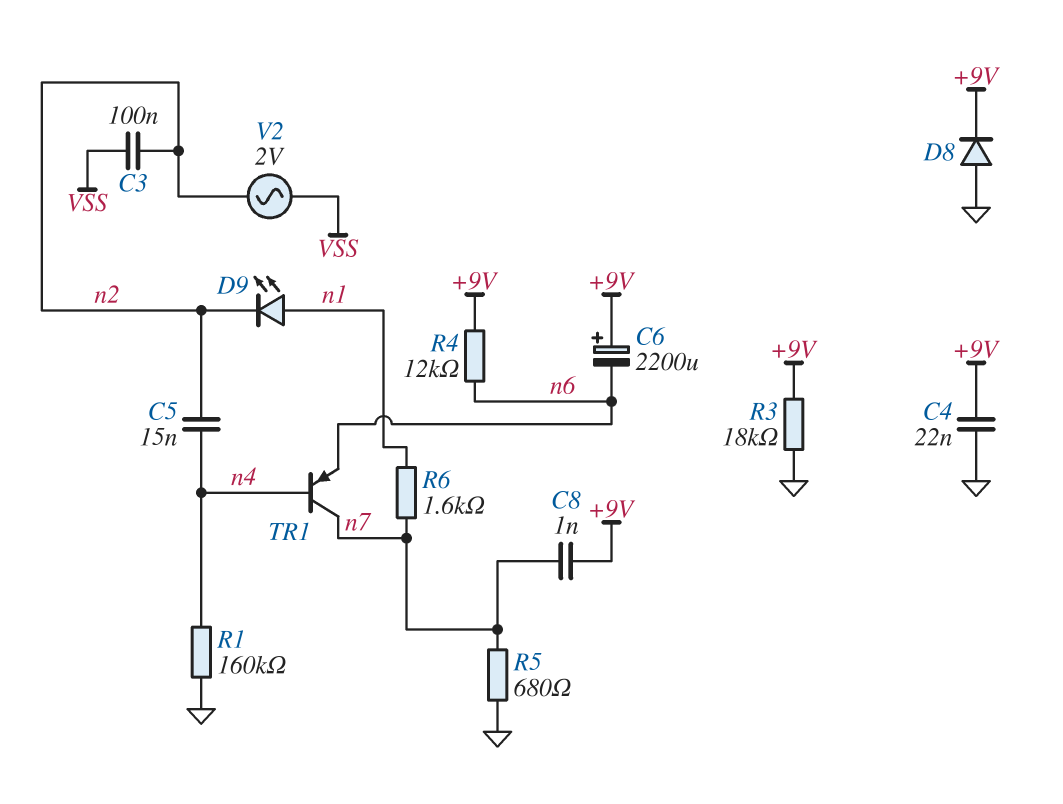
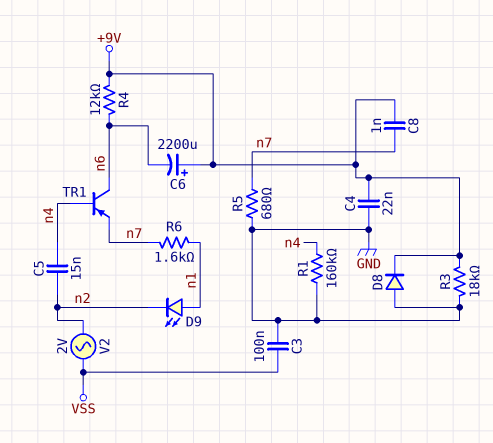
C3: 100nF (VSS, n2) -> 100nF (GND, VSS)
TR1: PNP (B n4, C n7, E n6) -> PNP (B n4, C n6, E n7)

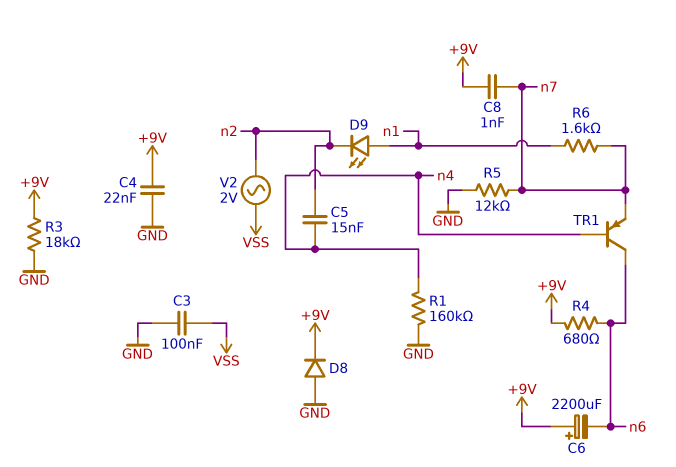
R4: 12k (+9V, n6) -> 680 (+9V, n6)
R5: 680 (GND, n7) -> 12k (GND, n7)

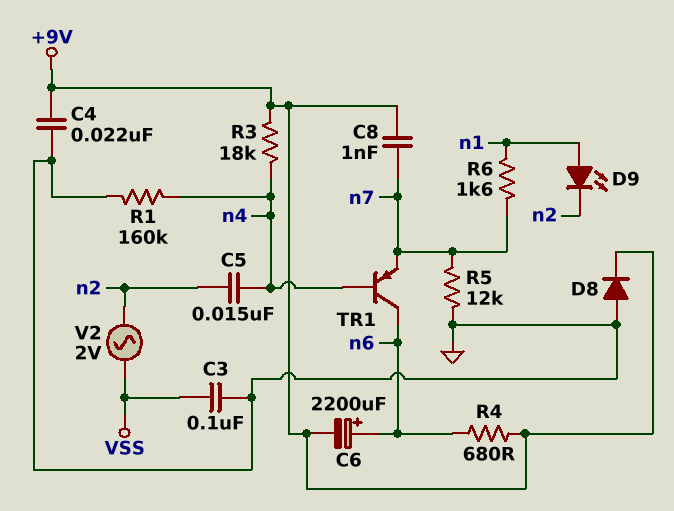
C6: 2200uF (plus +9V, minus n6) -> 2200uF (plus n6, minus +9V)
R3: 18k (+9V, GND) -> 18k (+9V, n4)

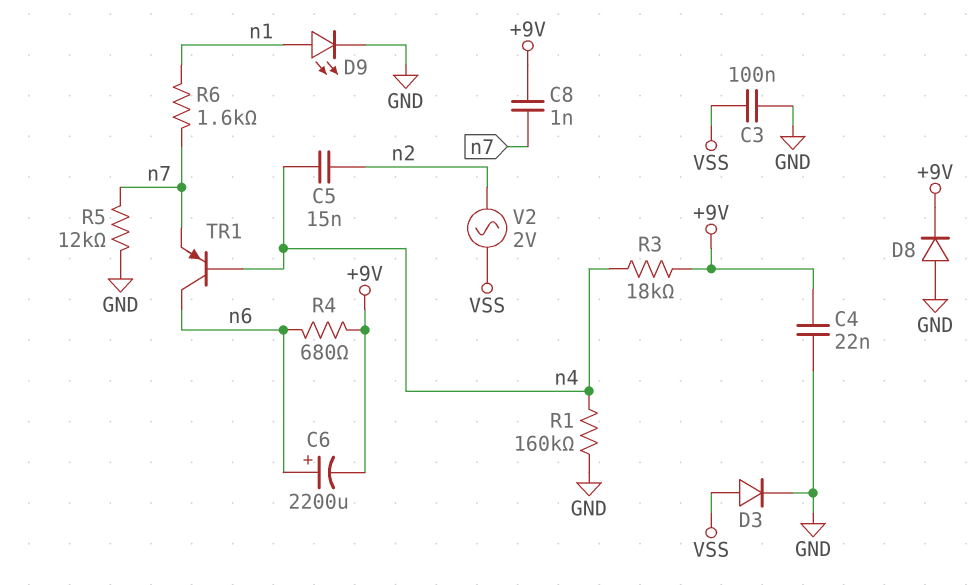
D3: none -> diode (A VSS, K GND)
D9: LED (A n1, K n2) -> LED (A n1, K GND)

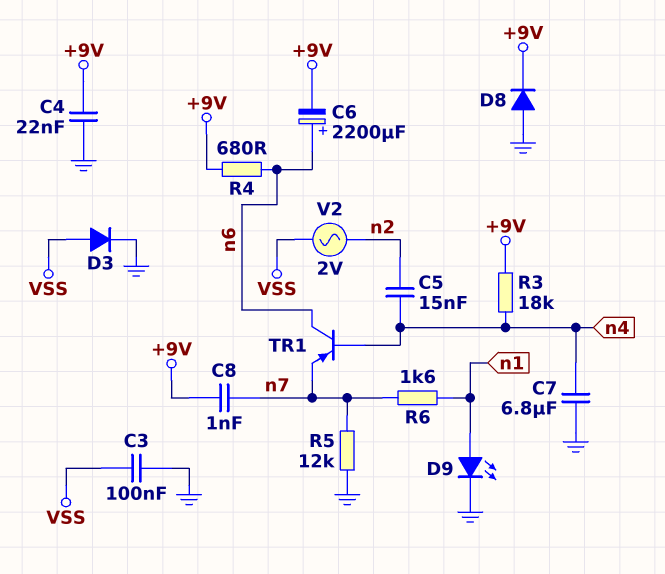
C7: none -> 6.8uF (GND, n4)
R1: 160k (GND, n4) -> none

